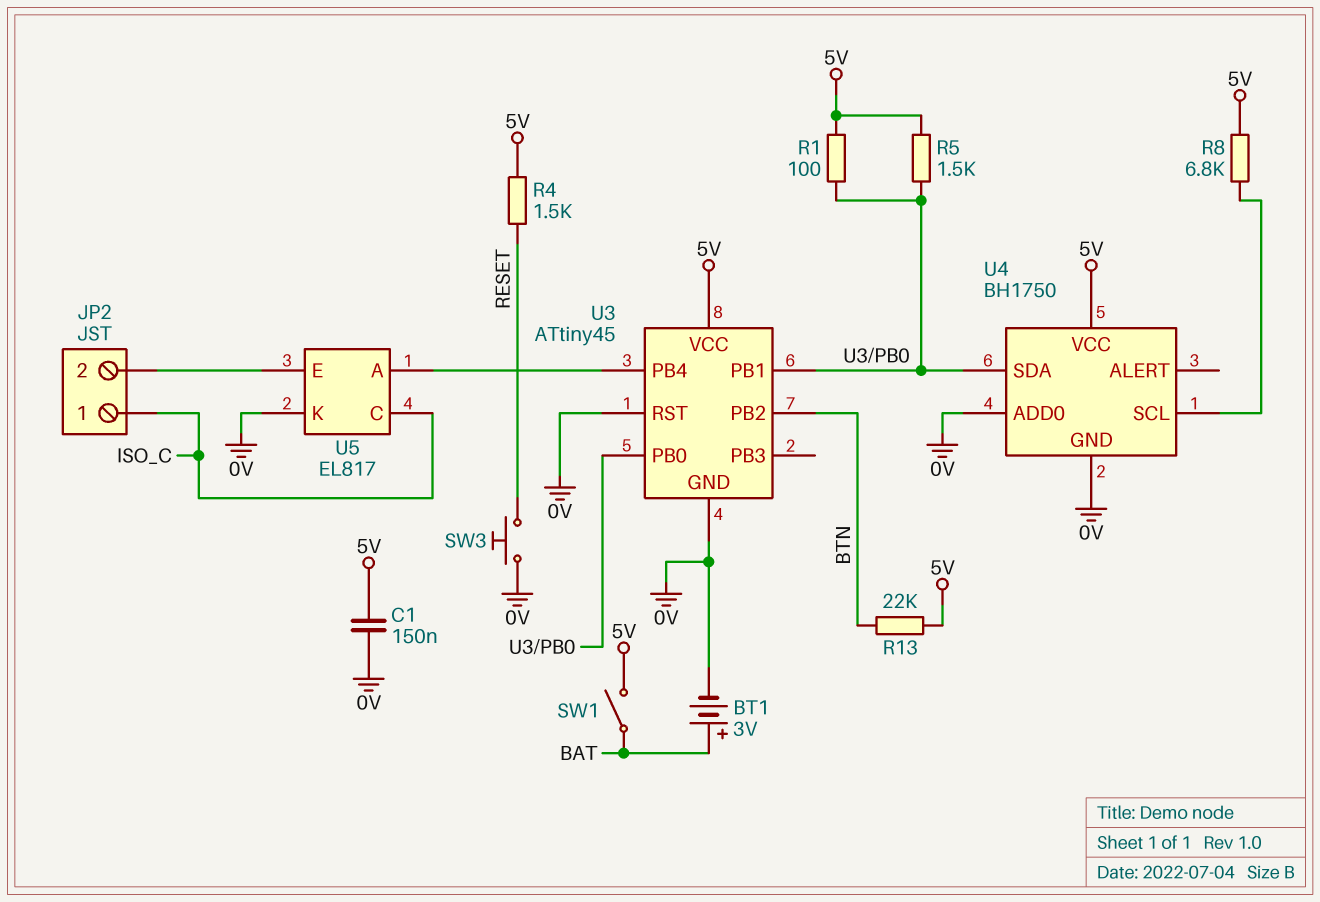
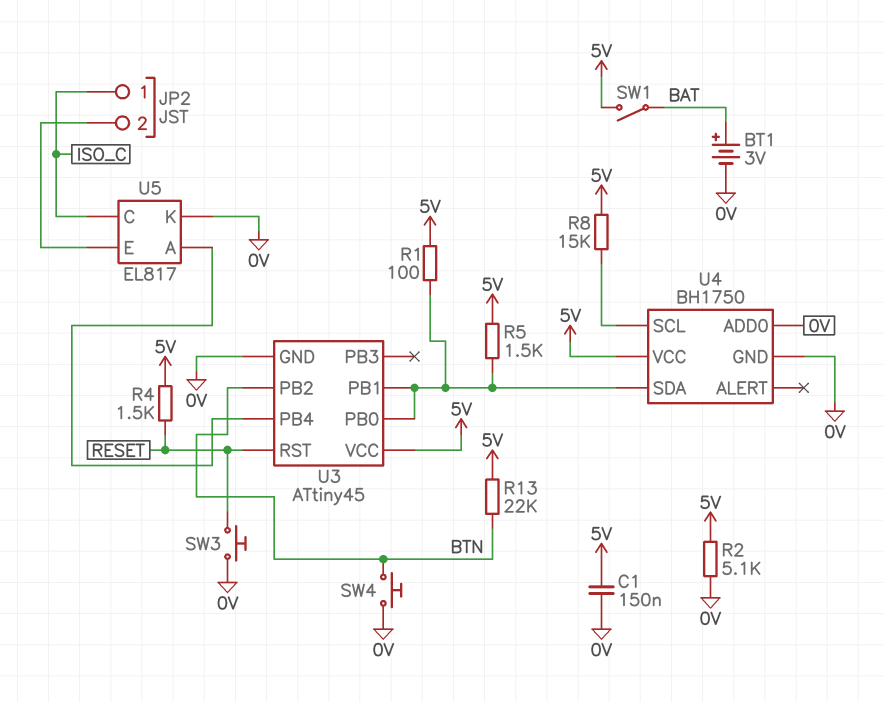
R2: none -> 5.1k (0V, 5V)
R8: 6.8k (5V, U4/SCL) -> 15k (5V, U4/SCL)
SW4: none -> button (0V, BTN)
U3 pin RST: 0V -> RESET

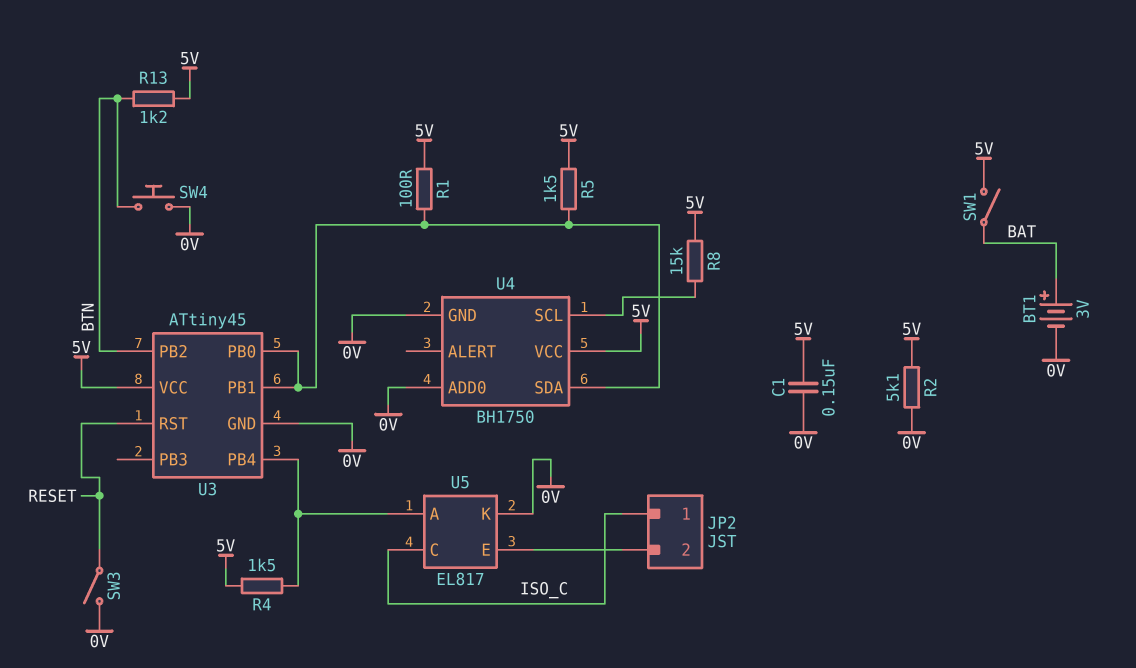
R4: 1.5k (5V, RESET) -> 1.5k (5V, U3/PB4)
R13: 22k (5V, BTN) -> 1.2k (5V, BTN)
SW3: button (0V, RESET) -> switch (0V, RESET)

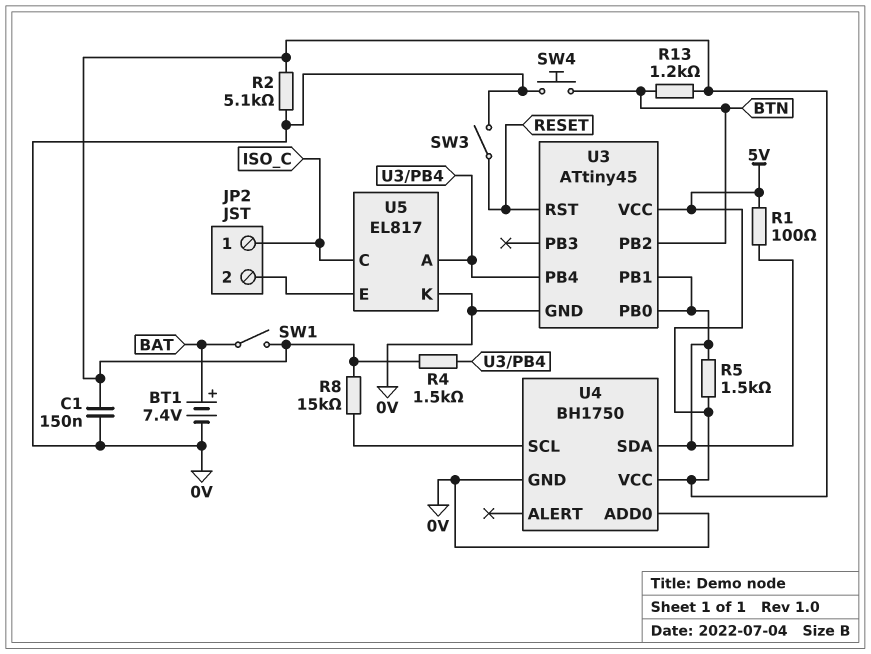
BT1: 3V (plus BAT, minus 0V) -> 7.4V (plus BAT, minus 0V)

